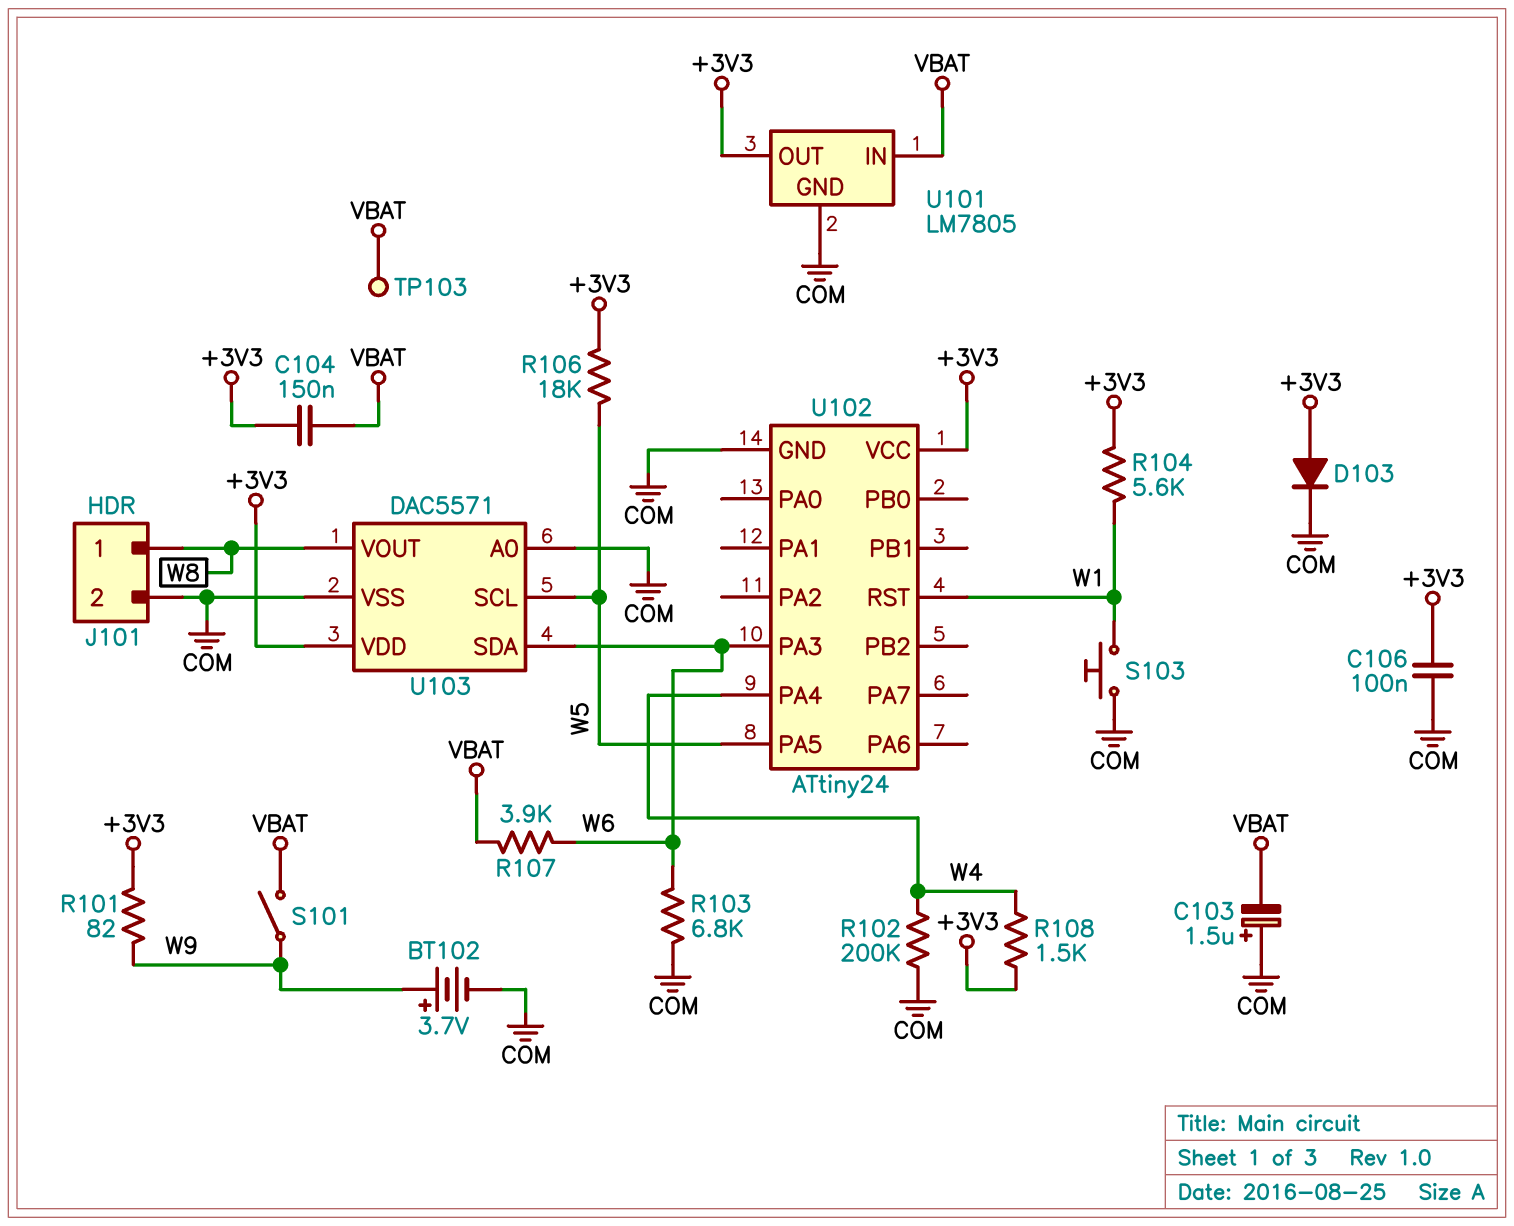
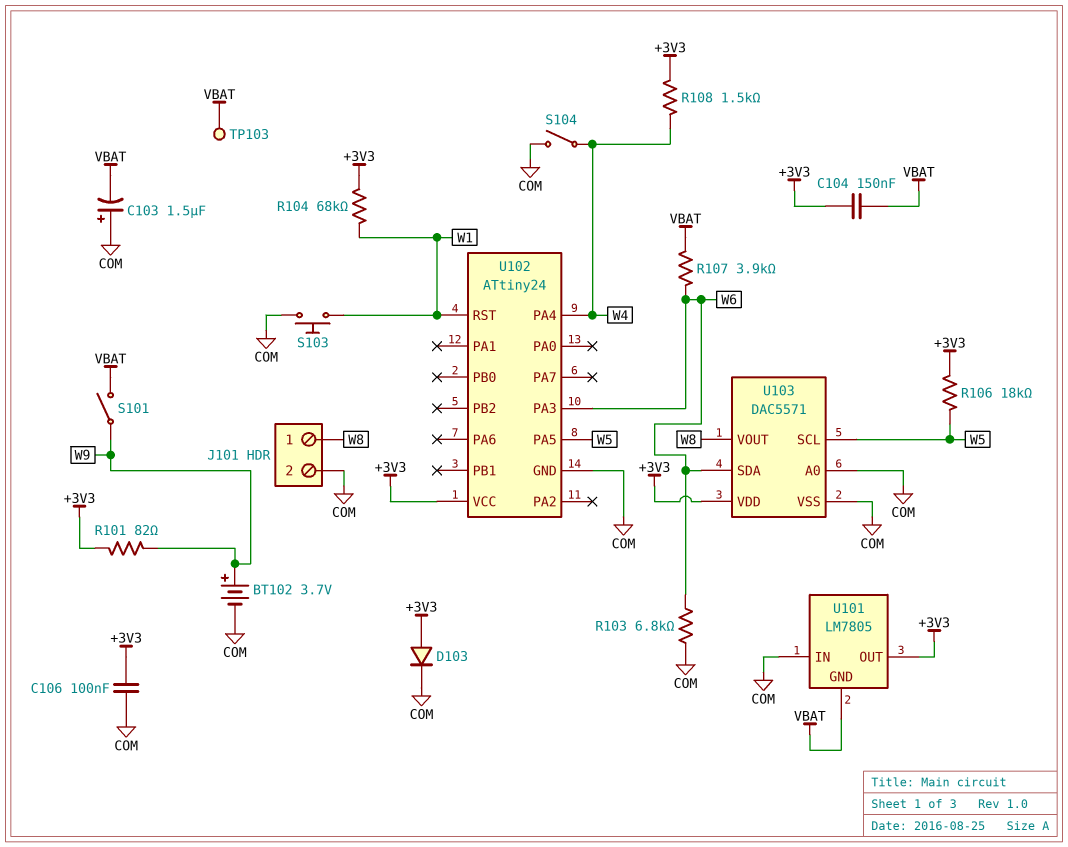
R102: 200k (COM, W4) -> none
R104: 5.6k (+3V3, W1) -> 68k (+3V3, W1)
S104: none -> switch (COM, W4)
U101 pin GND: COM -> VBAT
U101 pin IN: VBAT -> COM

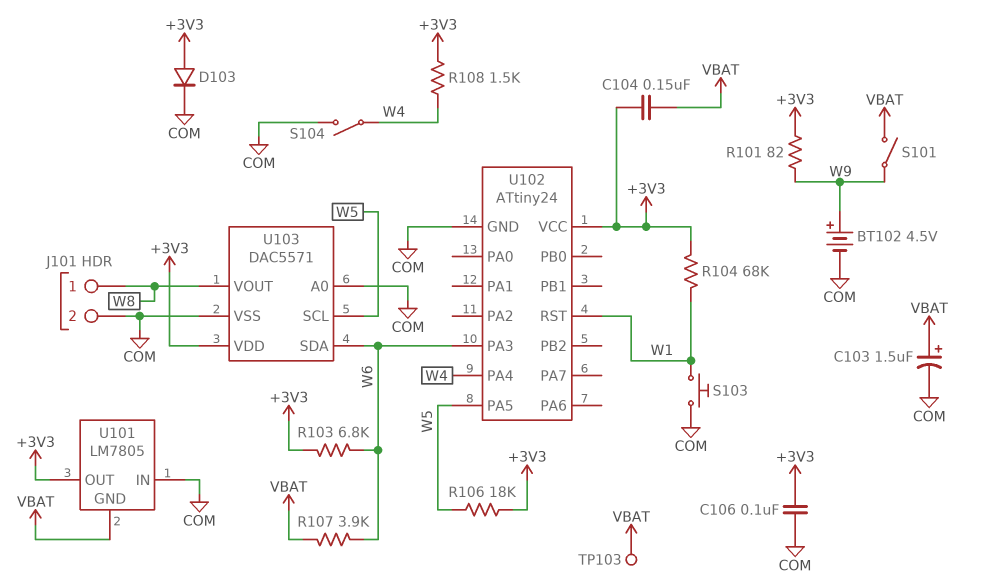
BT102: 3.7V (plus W9, minus COM) -> 4.5V (plus W9, minus COM)
C103: 1.5uF (plus COM, minus VBAT) -> 1.5uF (plus VBAT, minus COM)
R103: 6.8k (COM, W6) -> 6.8k (+3V3, W6)

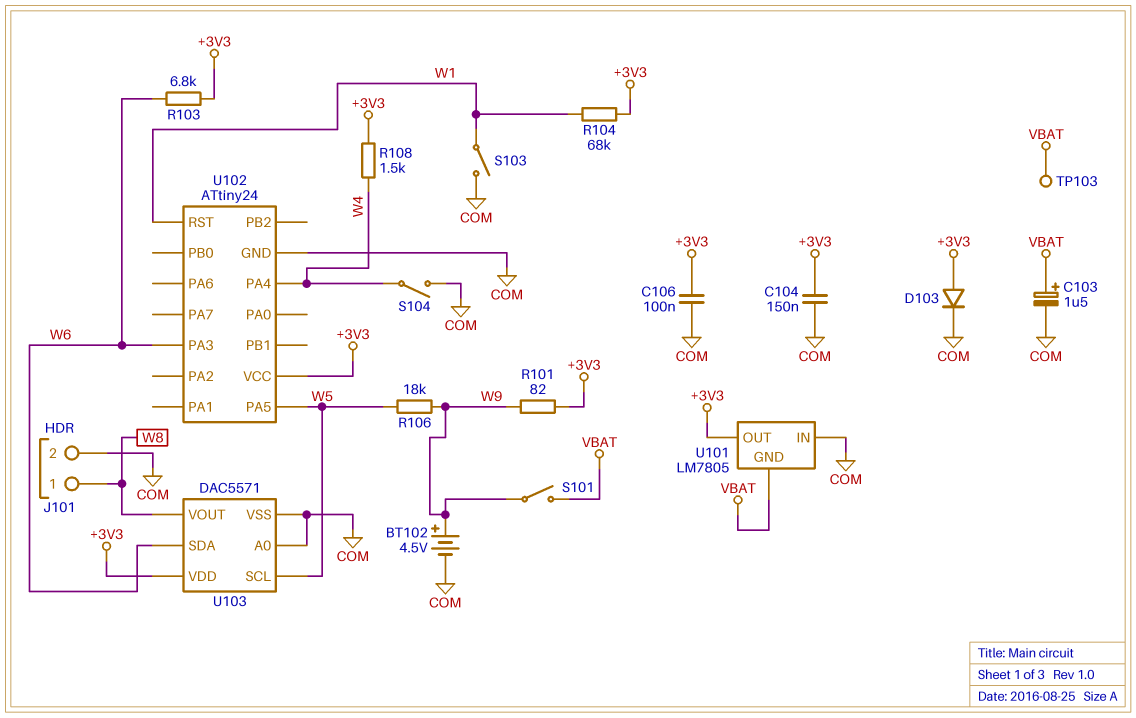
C104: 150nF (+3V3, VBAT) -> 150nF (+3V3, COM)
R106: 18k (+3V3, W5) -> 18k (W5, W9)
R107: 3.9k (VBAT, W6) -> none
S103: button (COM, W1) -> switch (COM, W1)

